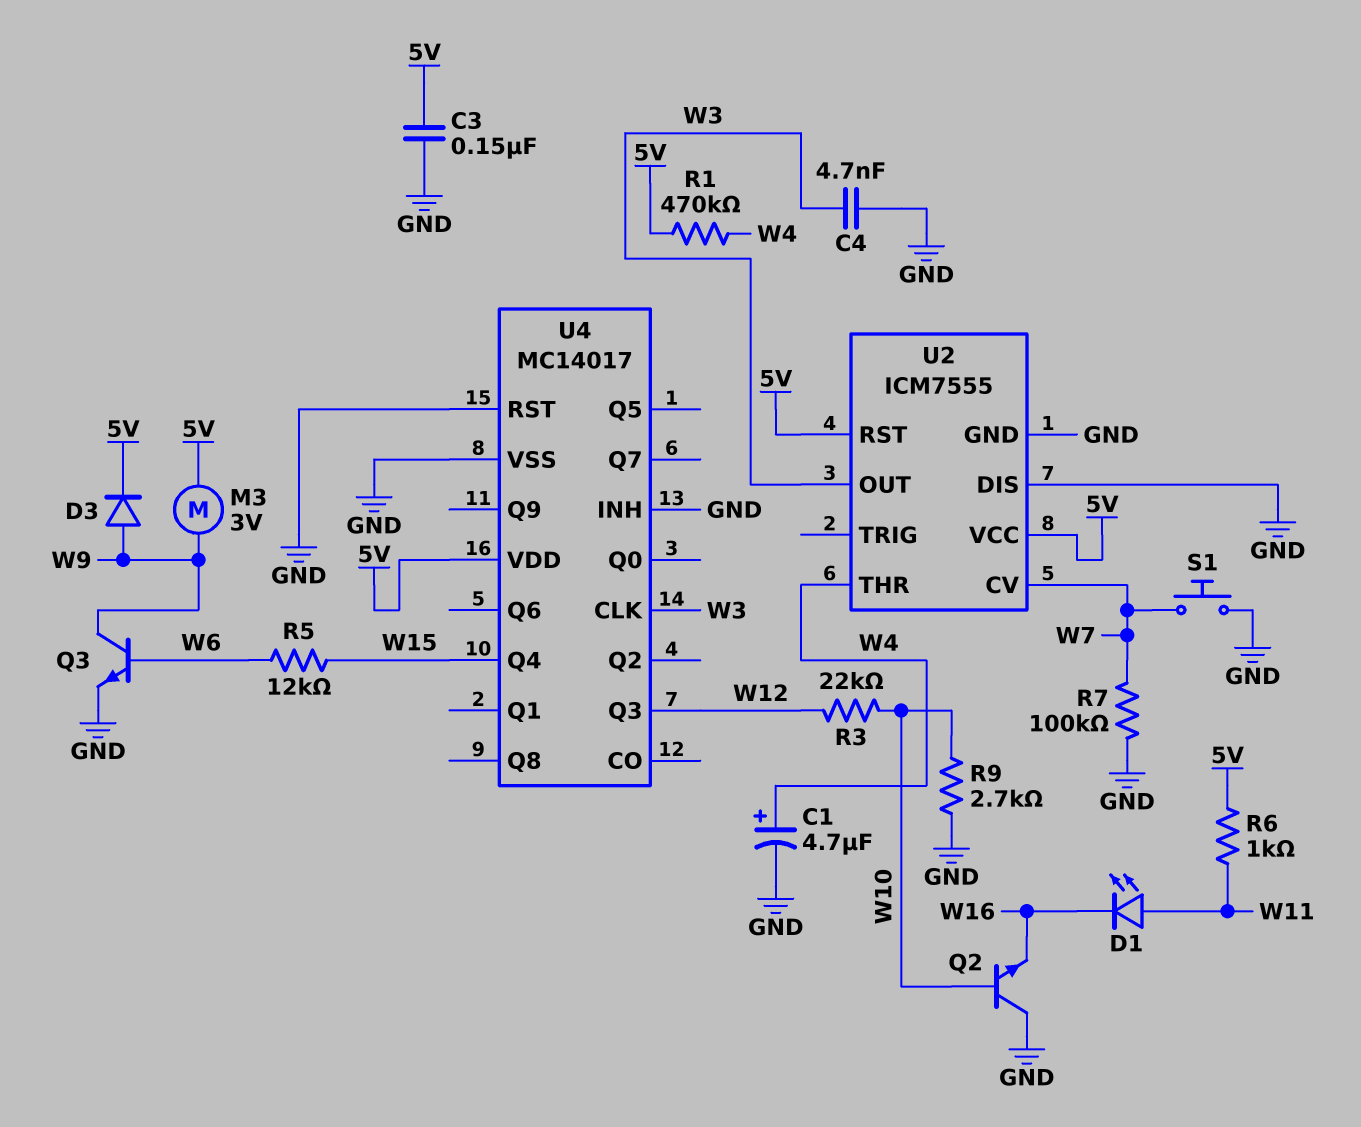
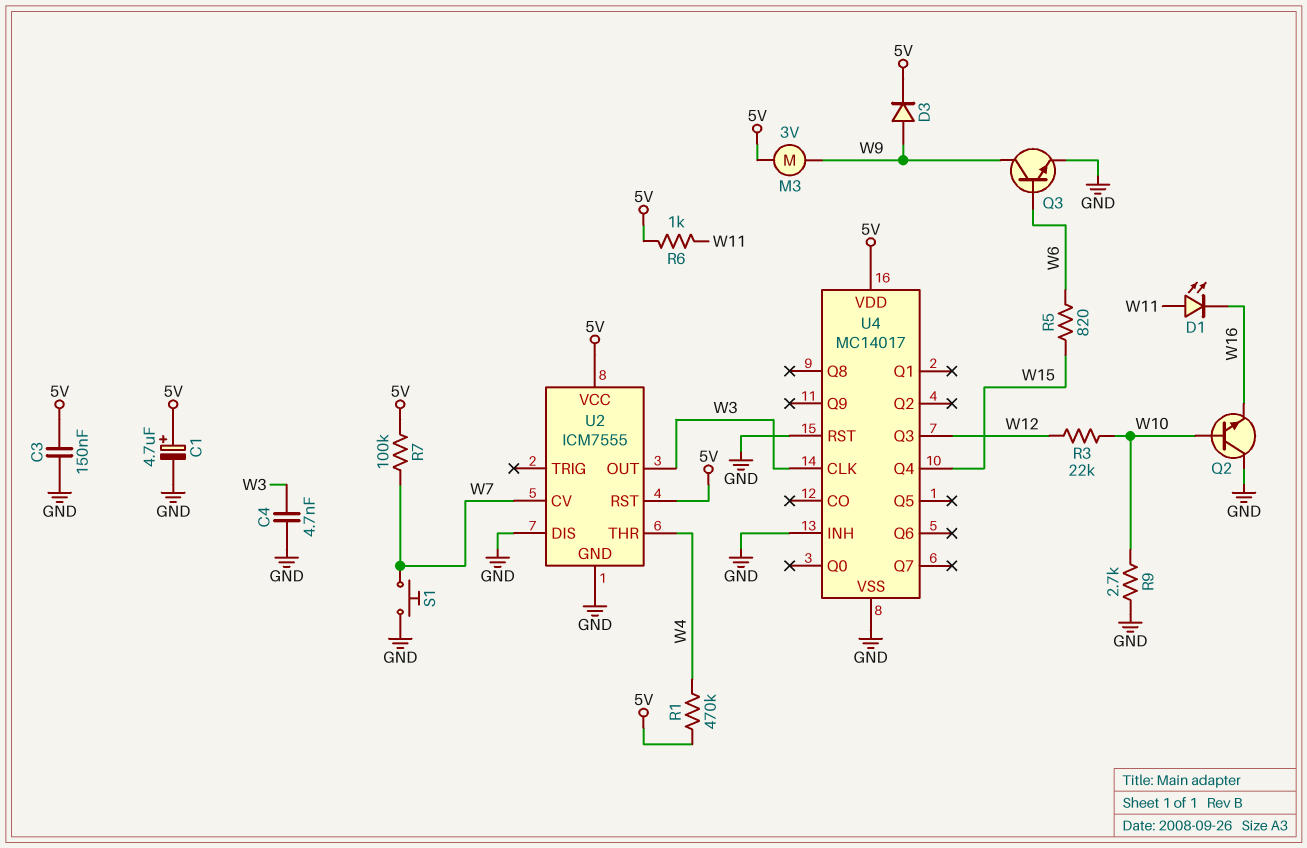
C1: 4.7uF (plus W4, minus GND) -> 4.7uF (plus 5V, minus GND)
R5: 12k (W6, W15) -> 820 (W6, W15)
R7: 100k (GND, W7) -> 100k (5V, W7)

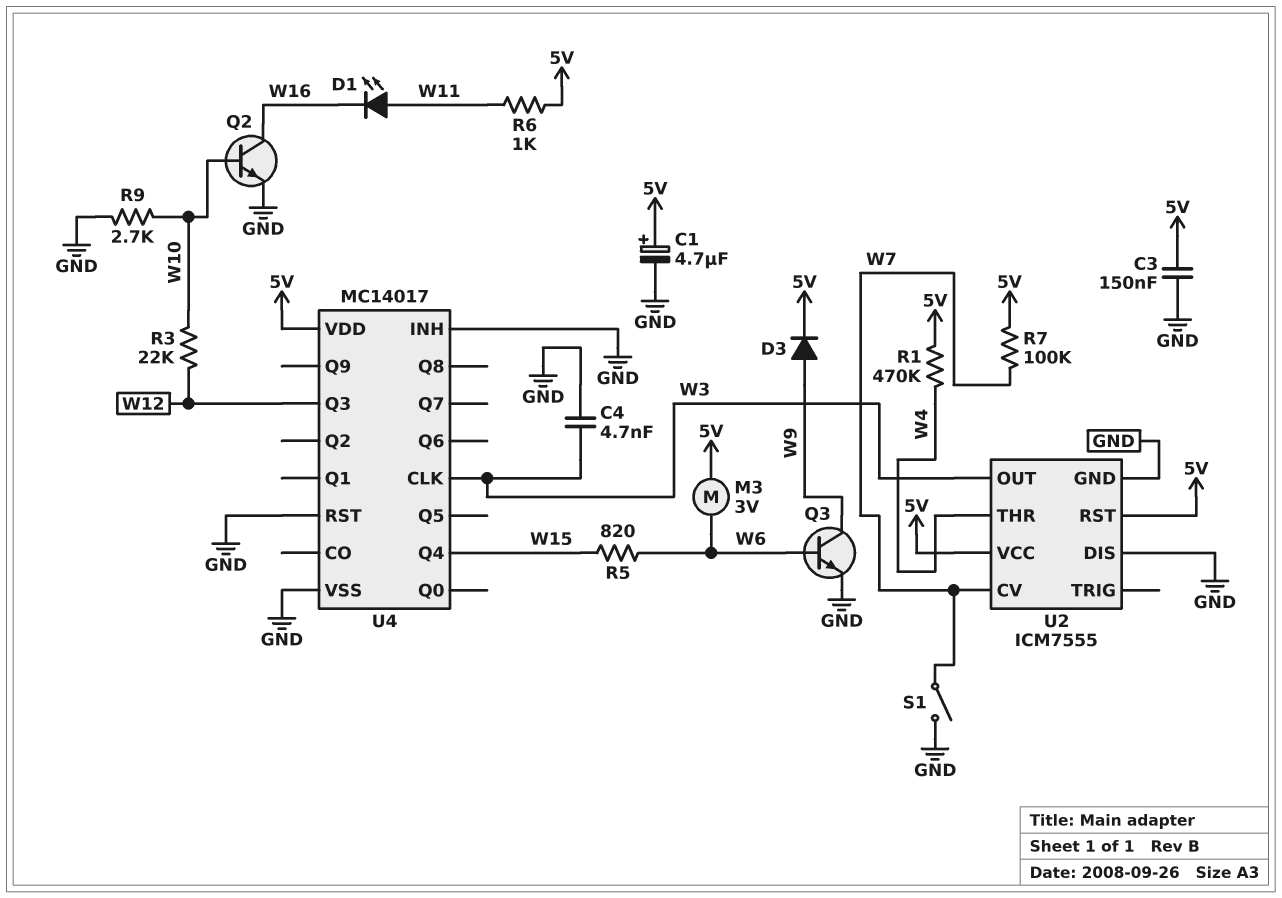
M3: motor 3V (5V, W9) -> motor 3V (5V, W6)
Q2: NPN (B W10, C GND, E W16) -> NPN (B W10, C W16, E GND)
S1: button (GND, W7) -> switch (GND, W7)

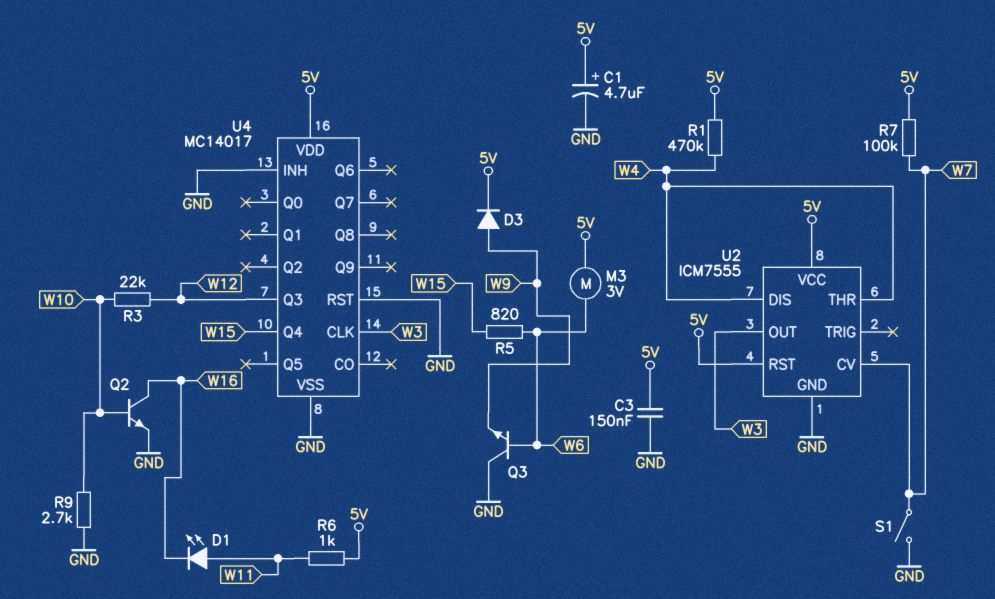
C4: 4.7nF (GND, W3) -> none
Q3: NPN (B W6, C W9, E GND) -> NPN (B W6, C GND, E W9)
U2 pin DIS: GND -> W4

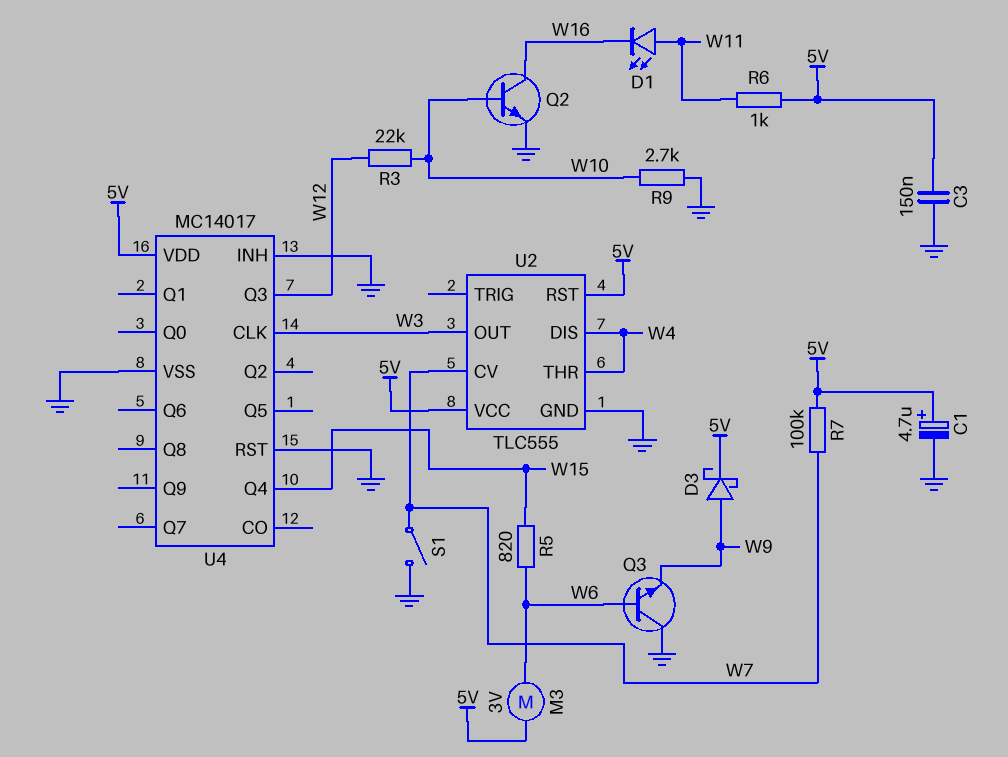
D3: diode (A W9, K 5V) -> schottky (A W9, K 5V)
R1: 470k (5V, W4) -> none
U2: ICM7555 -> TLC555

